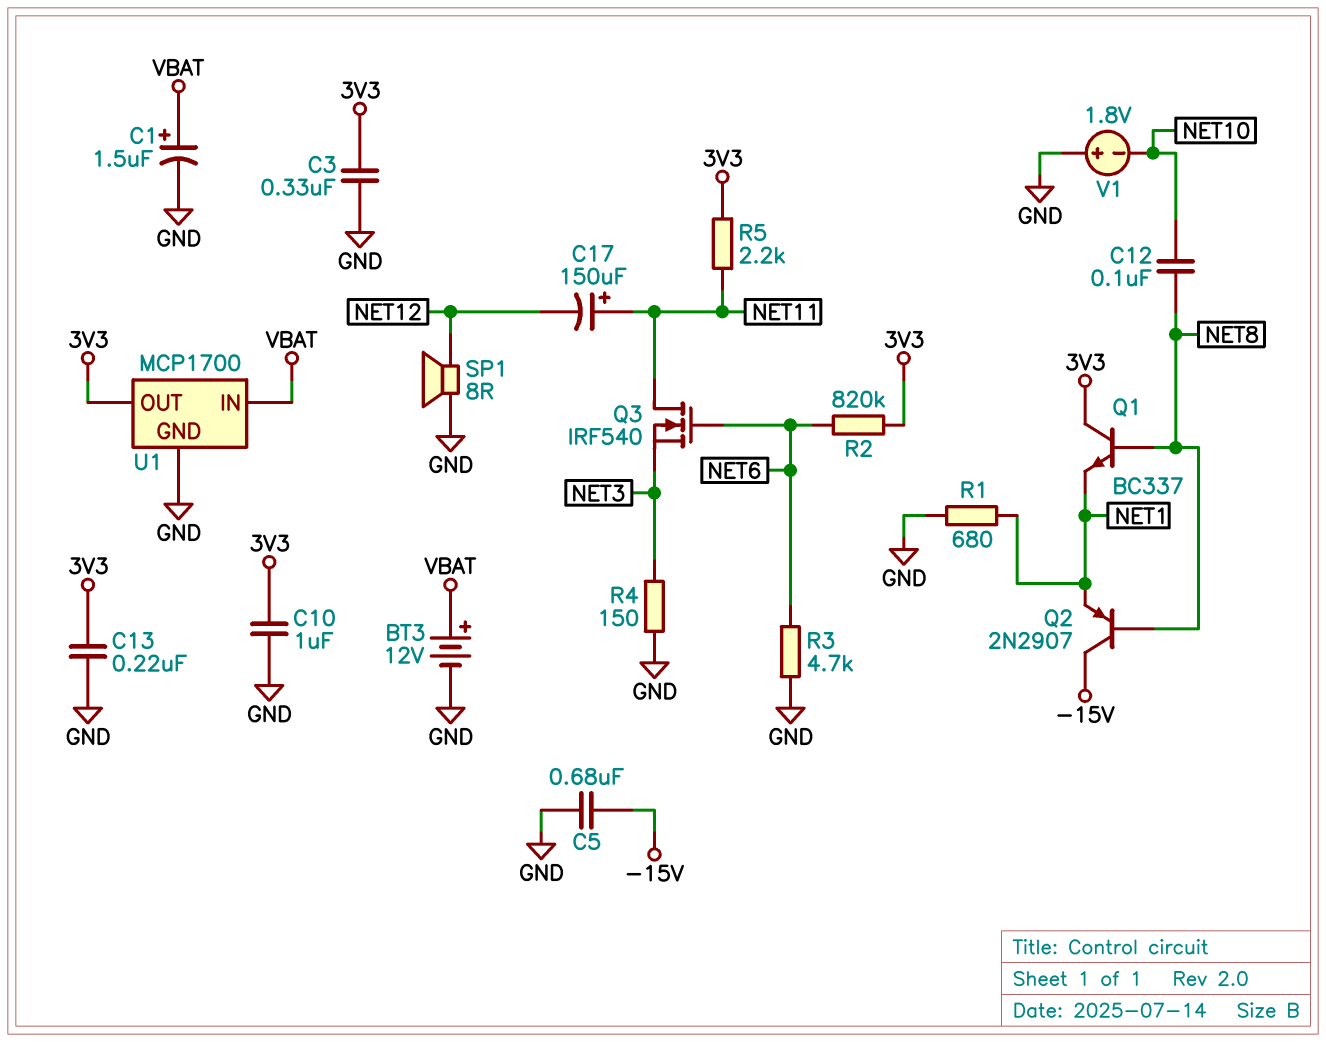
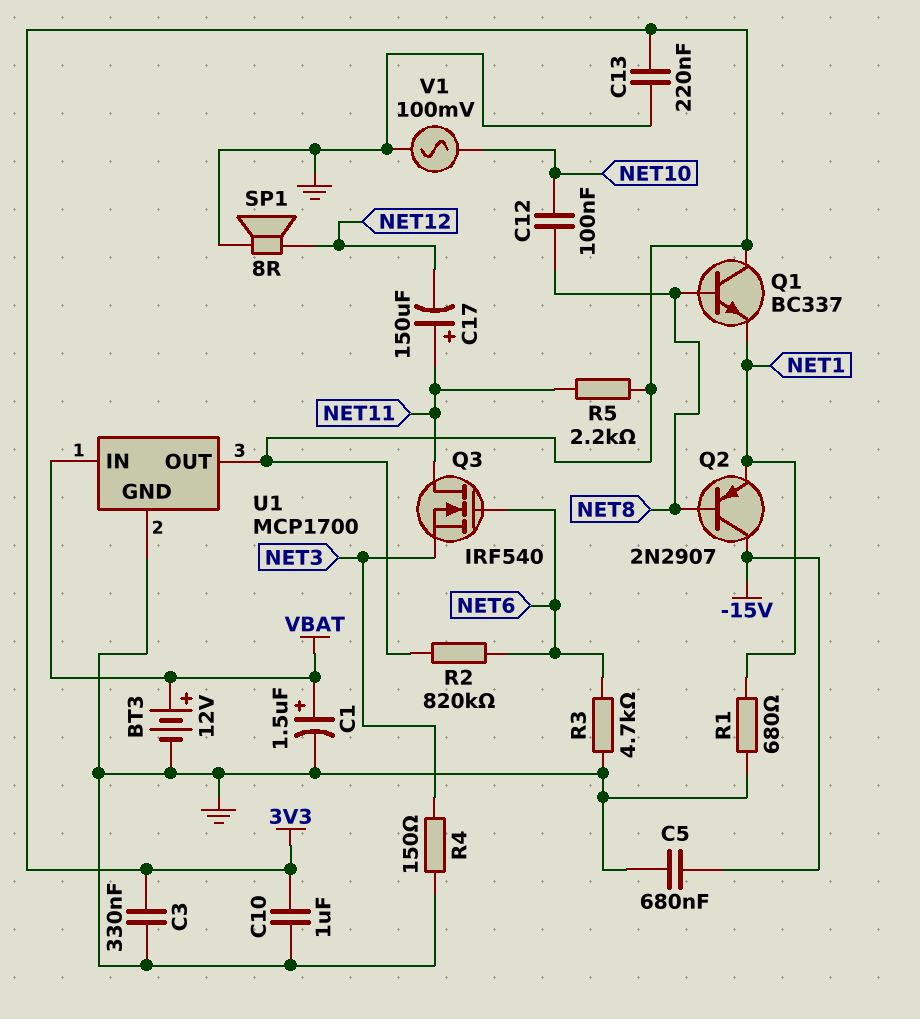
V1: 1.8V (plus GND, minus NET10) -> AC 100mV (GND, NET10)

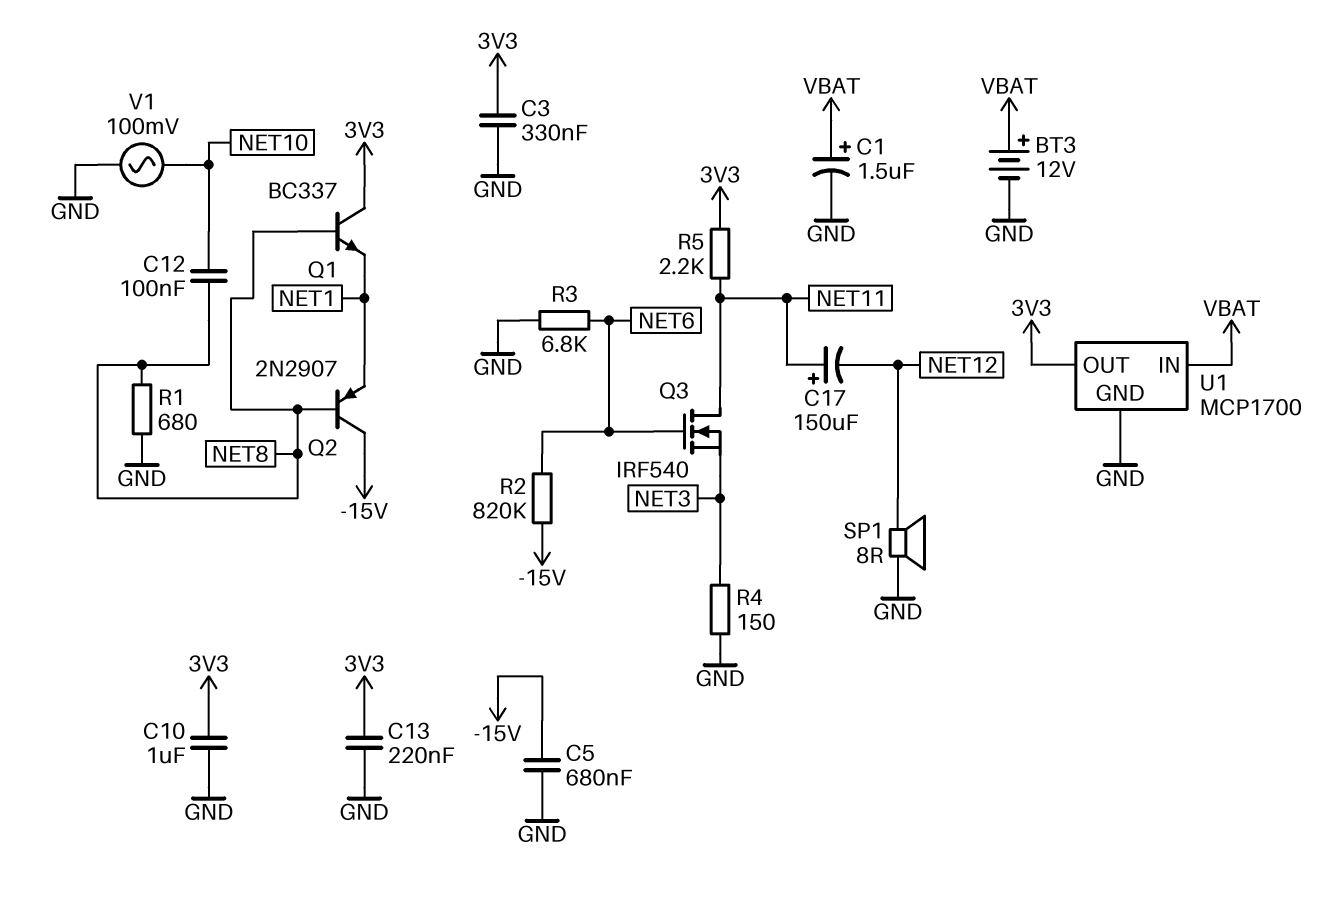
R1: 680 (GND, NET1) -> 680 (GND, NET8)
R2: 820k (3V3, NET6) -> 820k (-15V, NET6)
R3: 4.7k (GND, NET6) -> 6.8k (GND, NET6)

